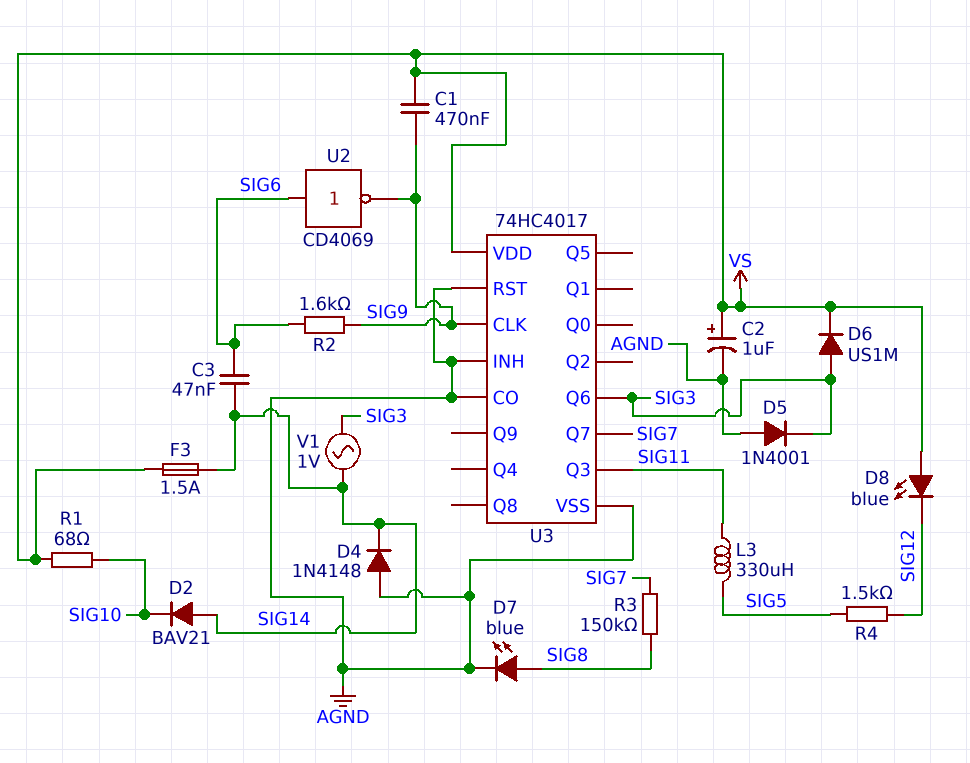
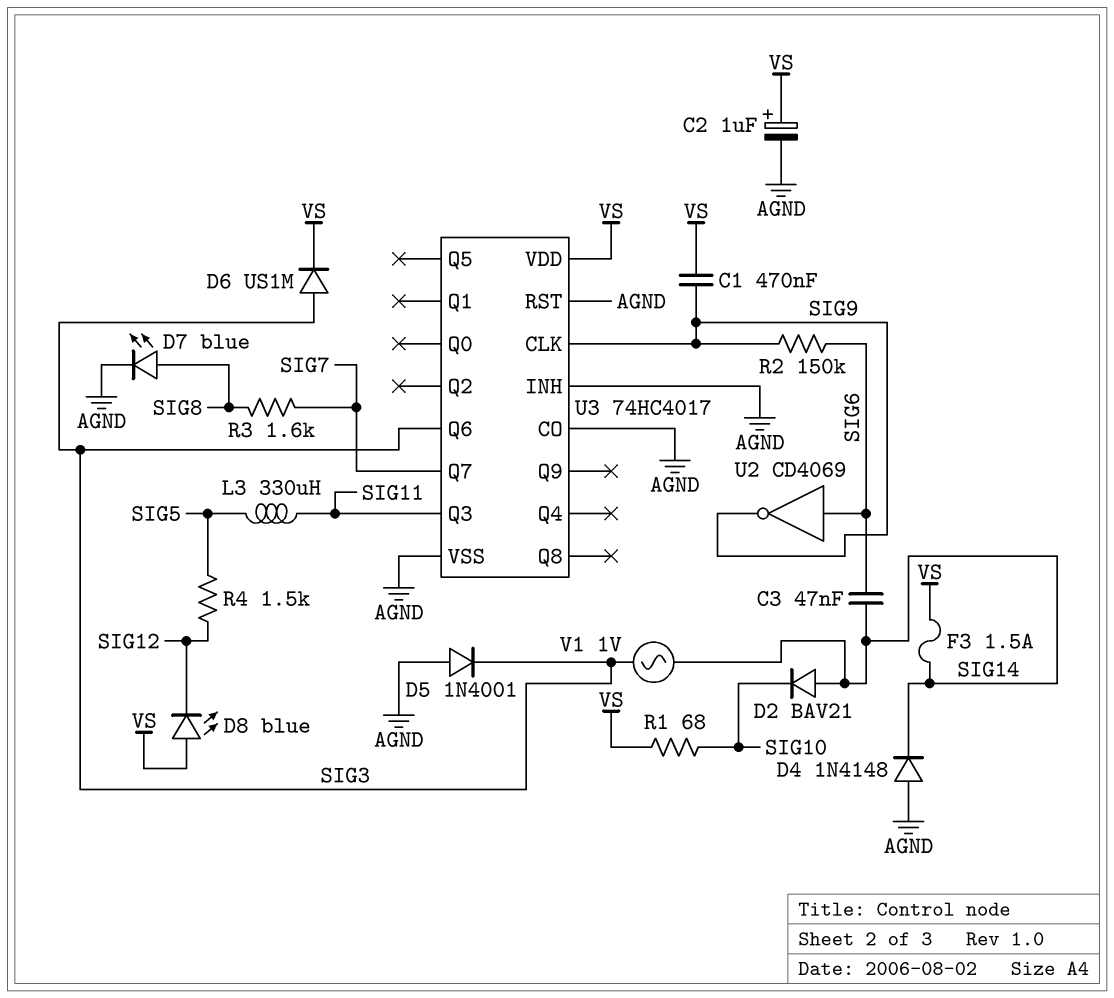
R2: 1.6k (SIG6, SIG9) -> 150k (SIG6, SIG9)
R3: 150k (SIG7, SIG8) -> 1.6k (SIG7, SIG8)

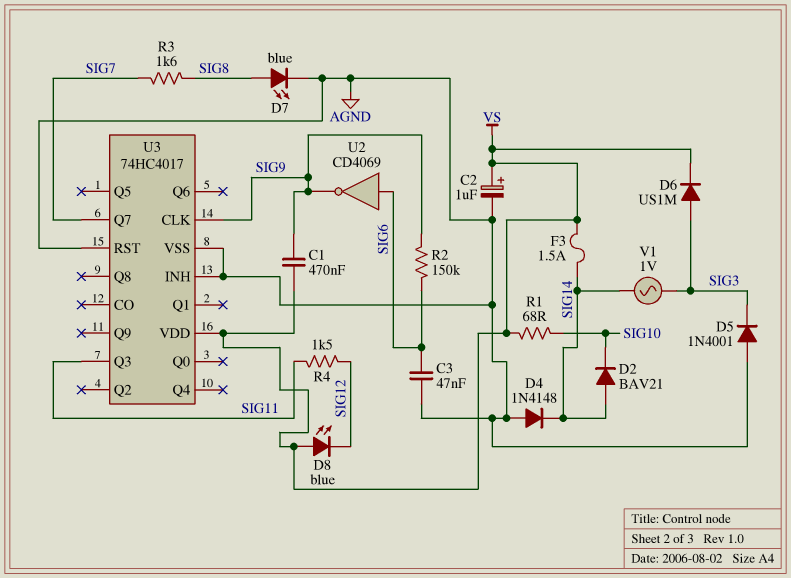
C3: 47nF (SIG6, SIG14) -> 47nF (AGND, SIG6)
L3: 330uH (SIG5, SIG11) -> none
R4: 1.5k (SIG5, SIG12) -> 1.5k (SIG11, SIG12)
U3 pin CO: AGND -> none
U3 pin Q6: SIG3 -> none

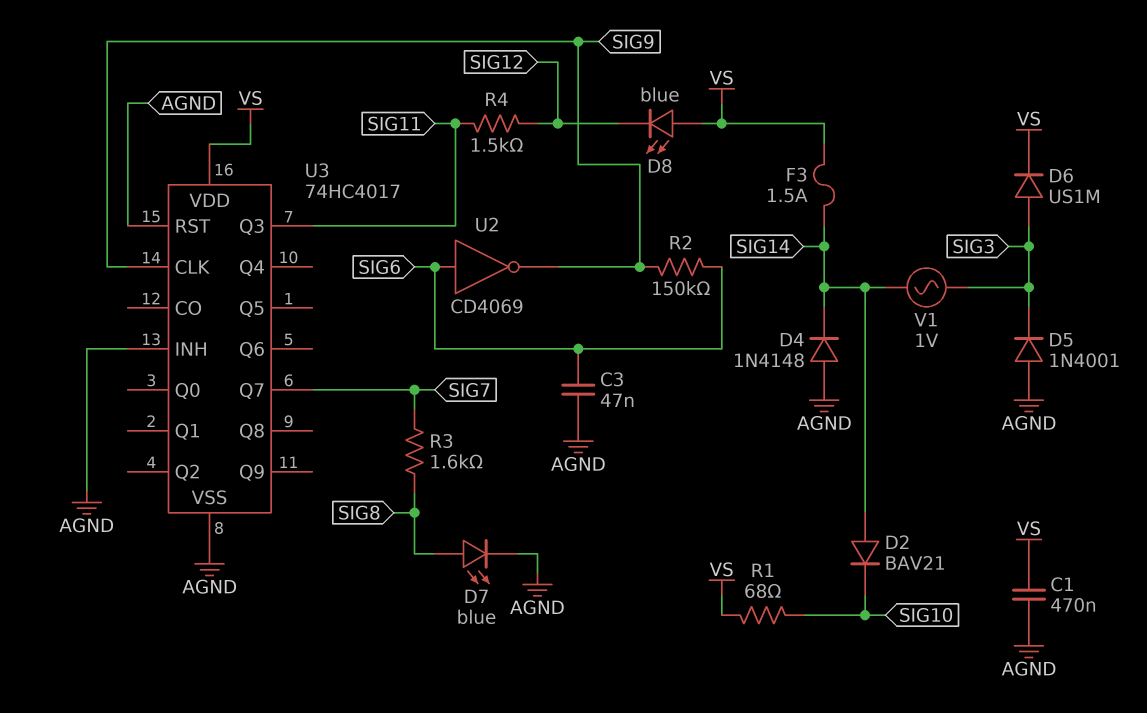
C1: 470nF (SIG9, VS) -> 470nF (AGND, VS)
C2: 1uF (plus VS, minus AGND) -> none

